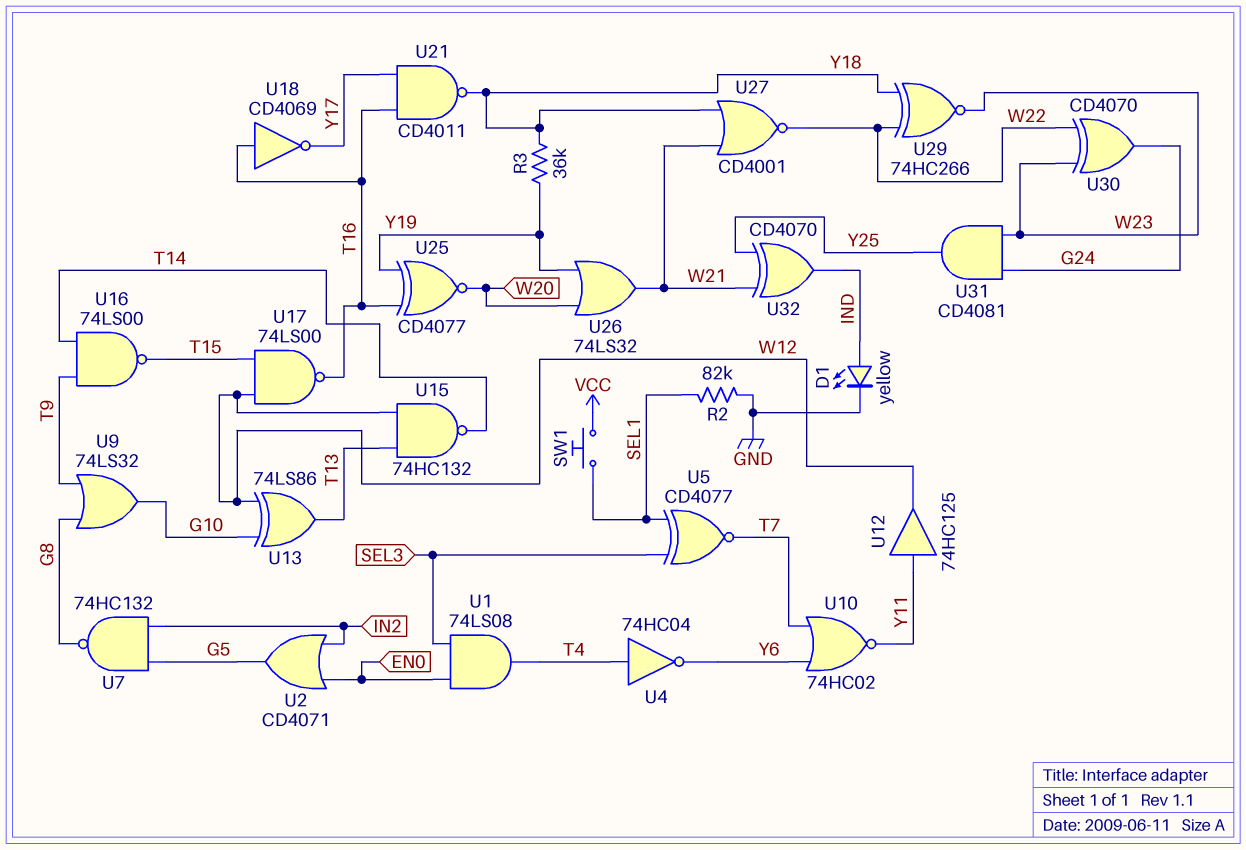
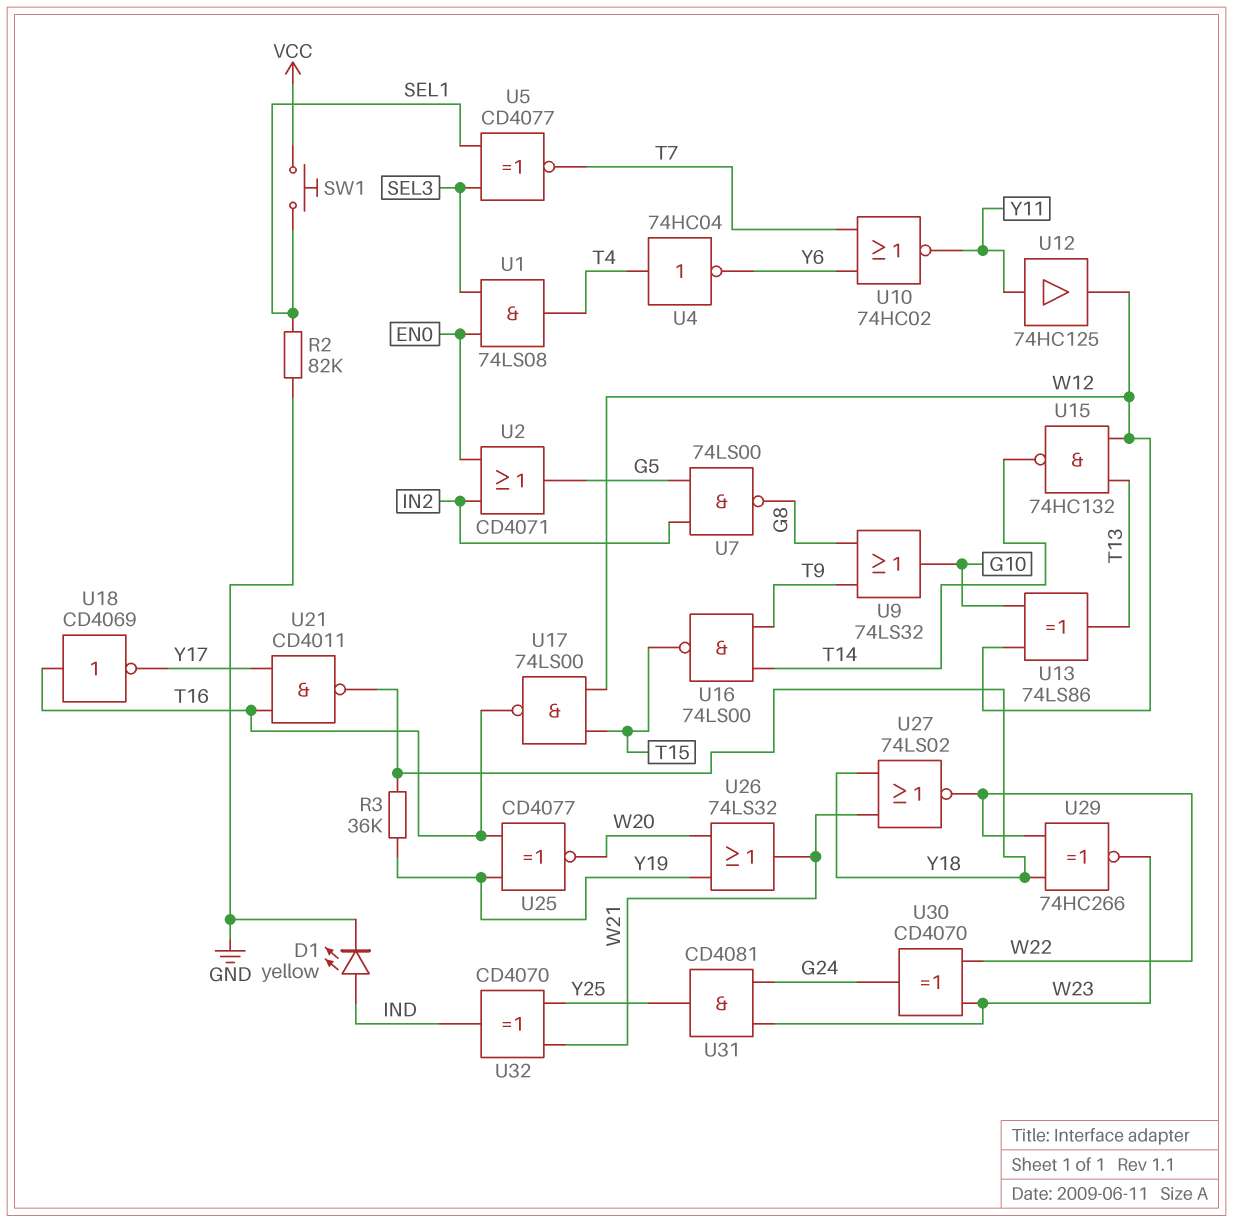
U7: NAND 74HC132 (in G5, in IN2, out G8) -> NAND 74LS00 (in G5, in IN2, out G8)
U27: NOR CD4001 (in W21, in Y18, out W22) -> NOR 74LS02 (in W21, in Y18, out W22)

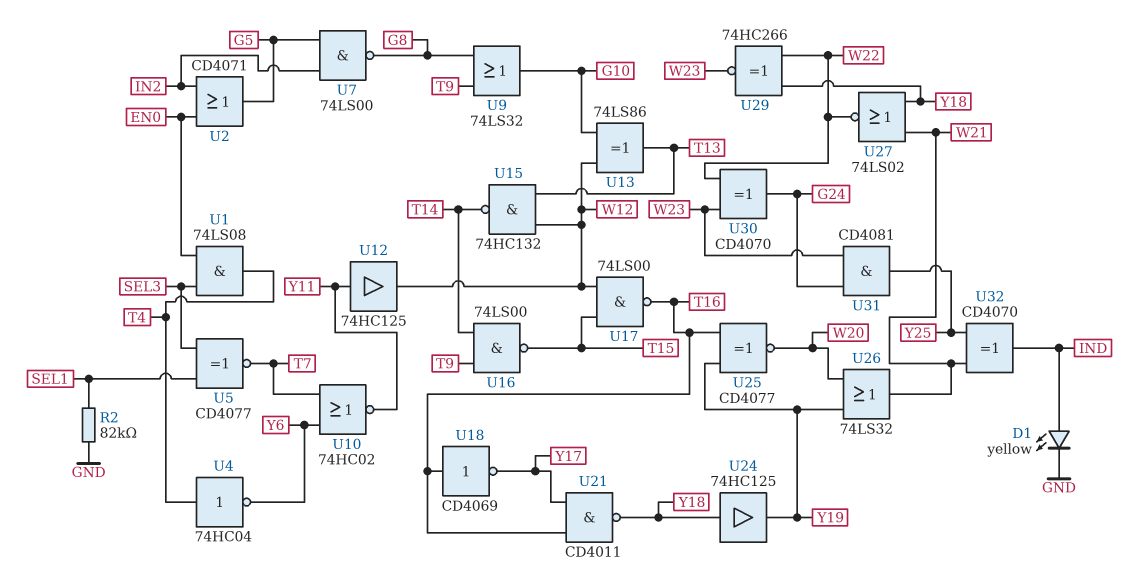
R3: 36k (Y18, Y19) -> none
SW1: button (SEL1, VCC) -> none
U24: none -> buffer 74HC125 (in Y18, out Y19)

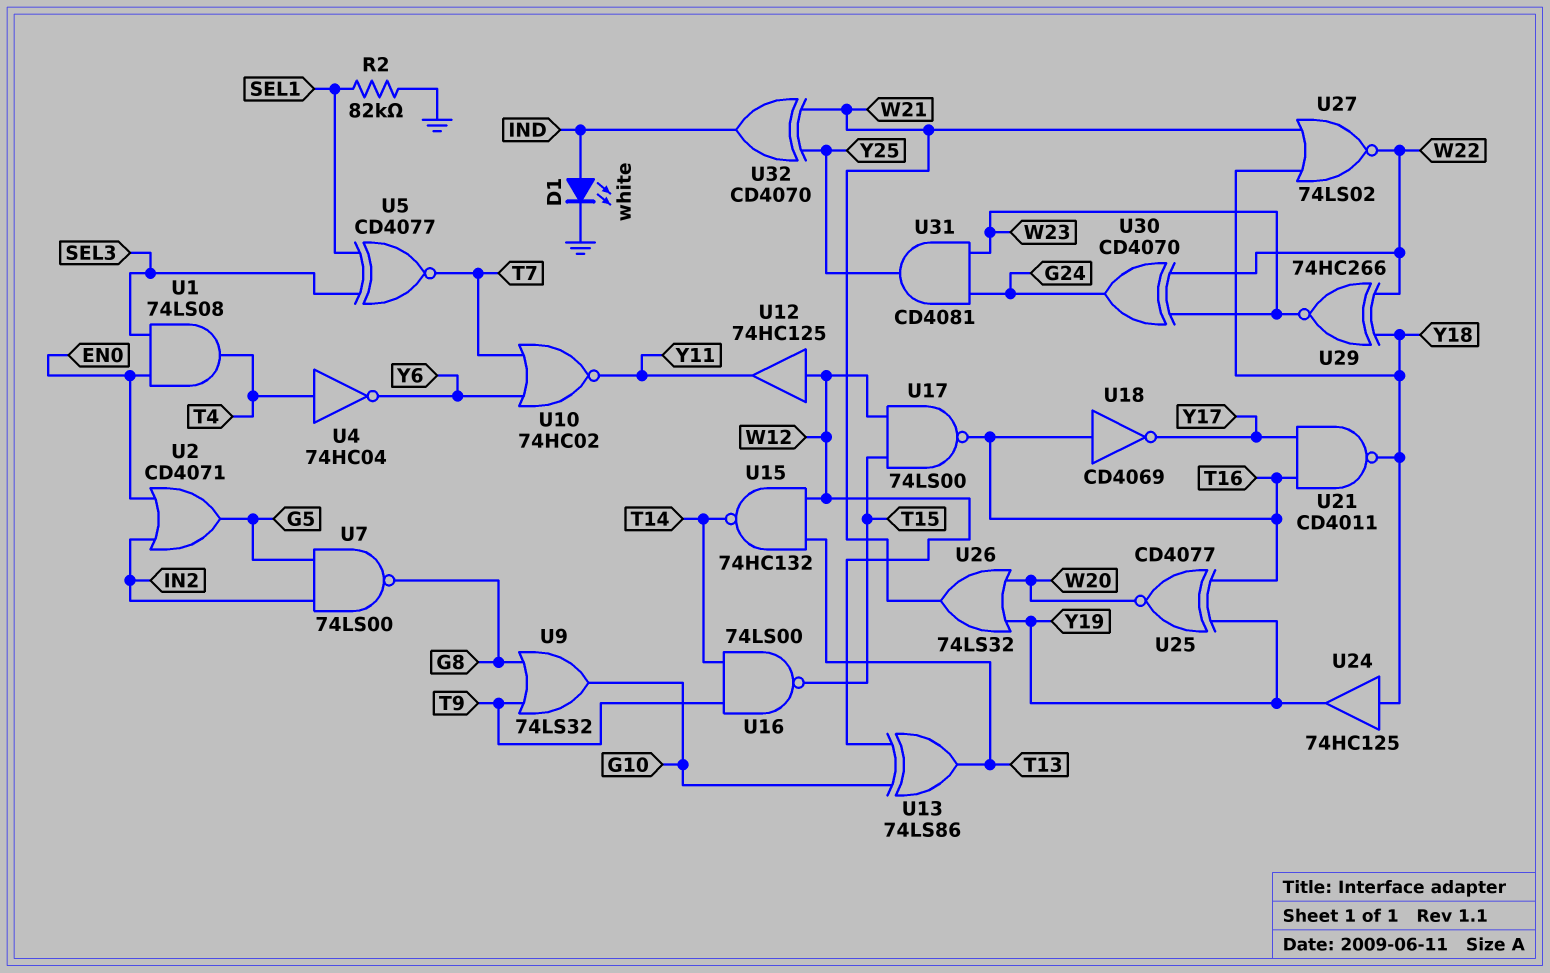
D1: LED yellow (A IND, K GND) -> LED white (A IND, K GND)
U12: buffer 74HC125 (in Y11, out W12) -> buffer 74HC125 (in W12, out Y11)

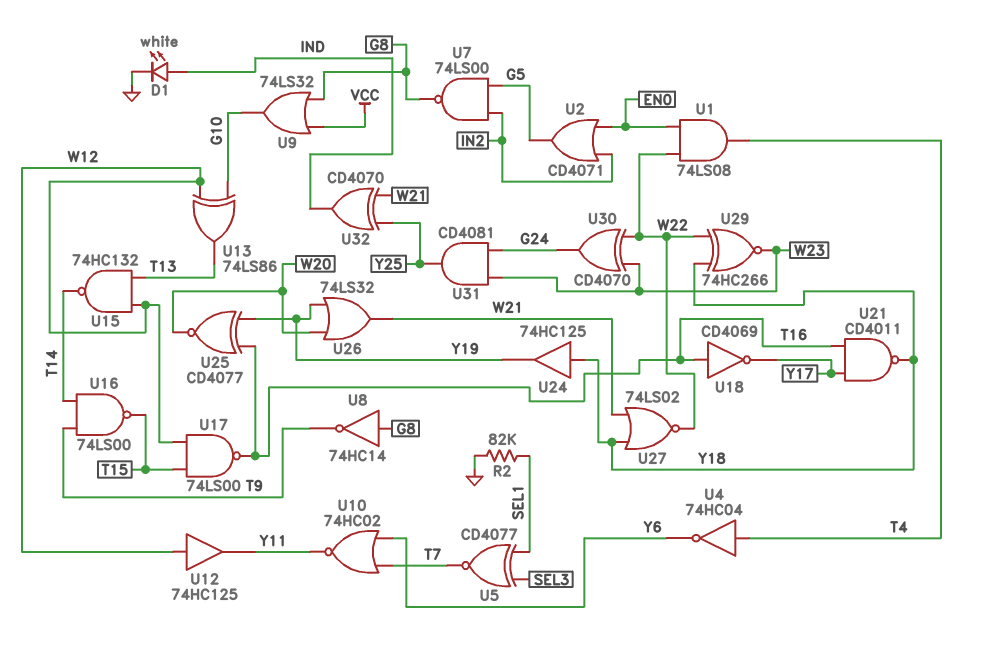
U1: AND 74LS08 (in EN0, in SEL3, out T4) -> AND 74LS08 (in EN0, in W22, out T4)
U8: none -> NOT 74HC14 (in G8, out T9)
U9: OR 74LS32 (in G8, in T9, out G10) -> OR 74LS32 (in G8, in VCC, out G10)

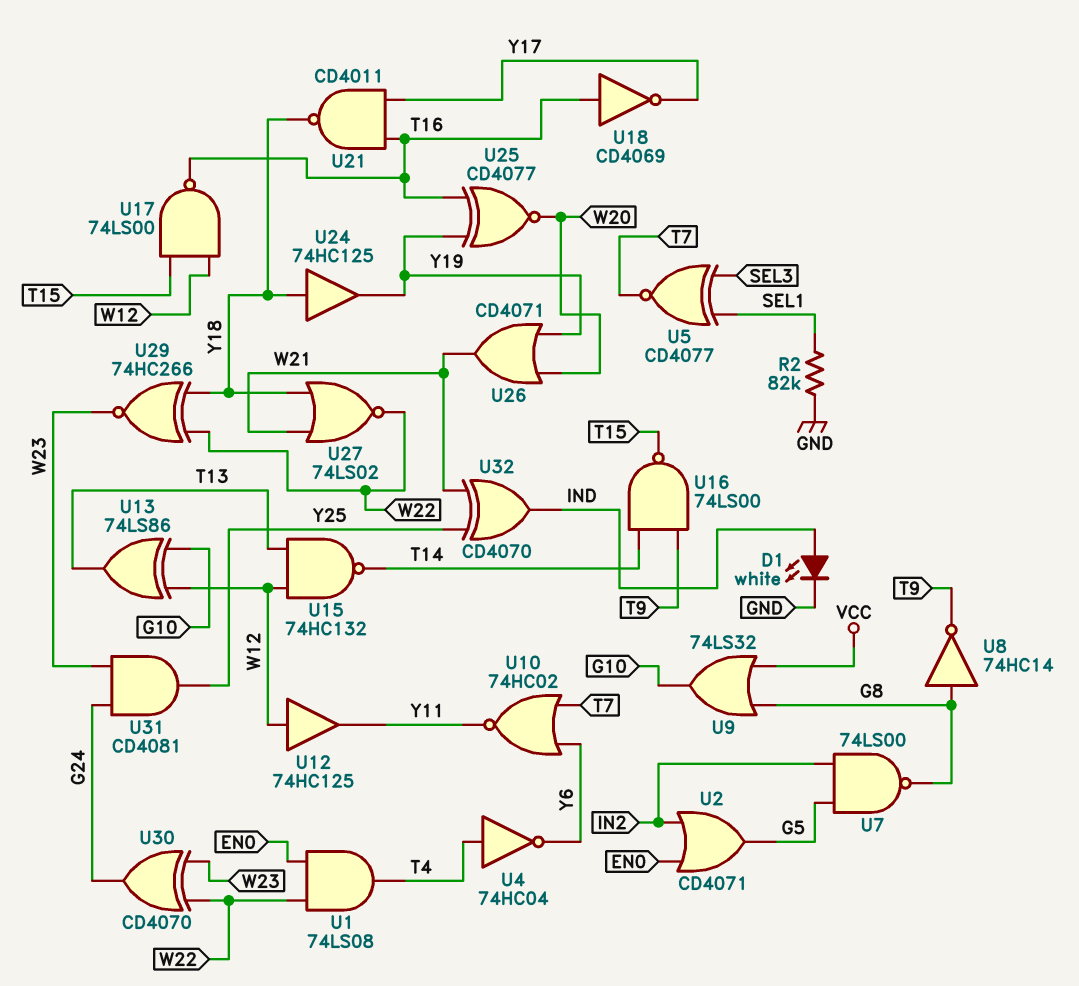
U26: OR 74LS32 (in W20, in Y19, out W21) -> OR CD4071 (in W20, in Y19, out W21)

